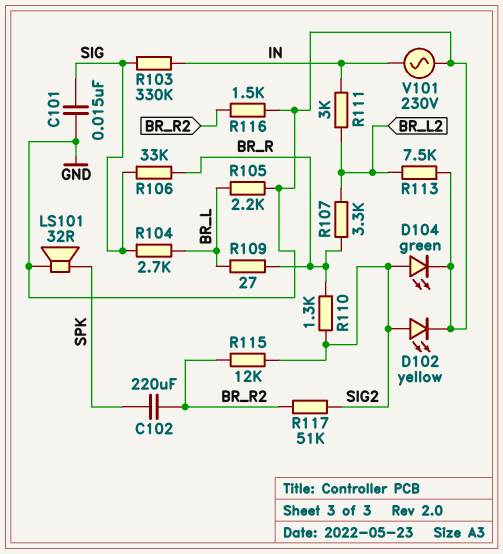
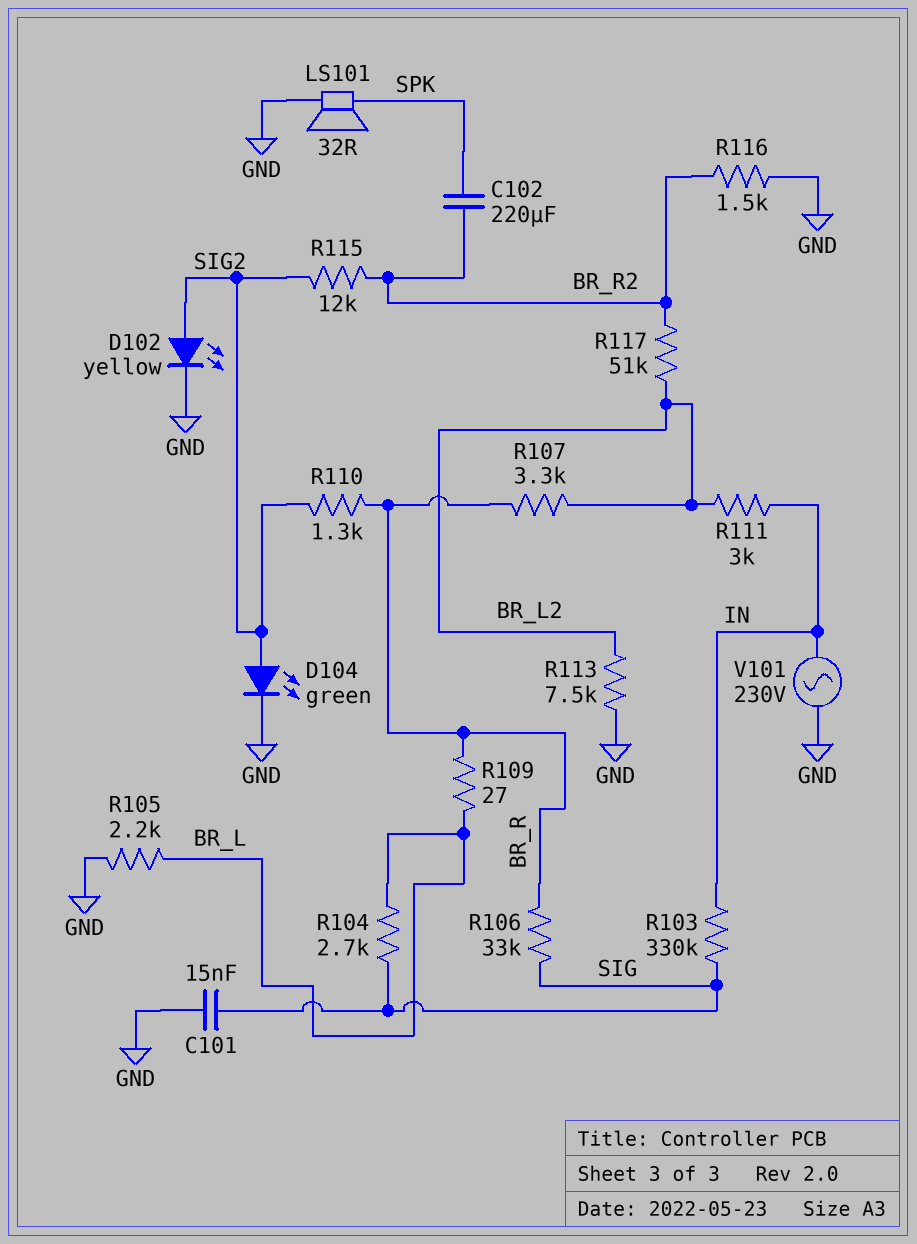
R117: 51k (BR_R2, SIG2) -> 51k (BR_L2, BR_R2)

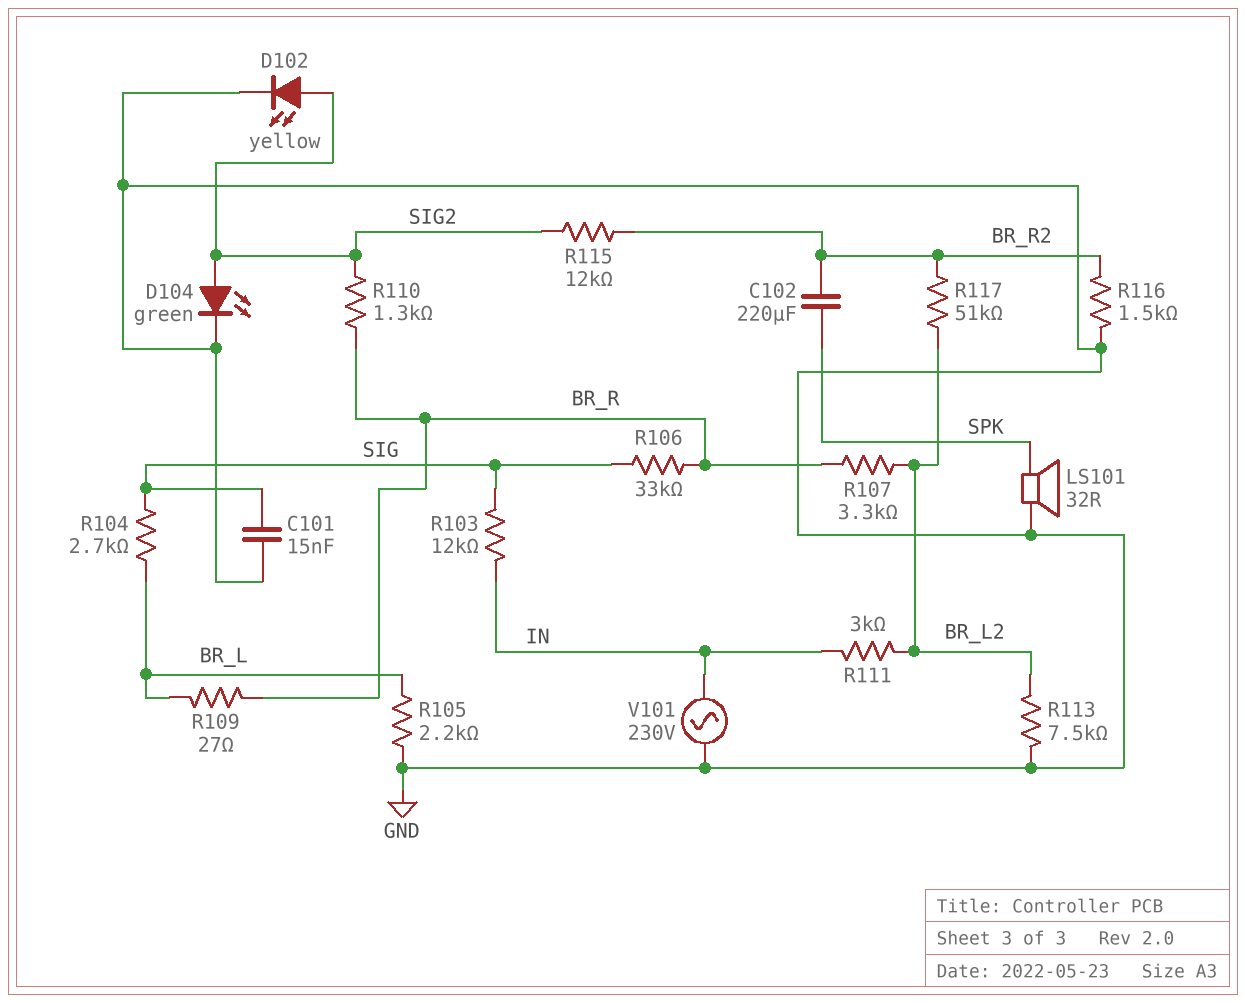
R103: 330k (IN, SIG) -> 12k (IN, SIG)

